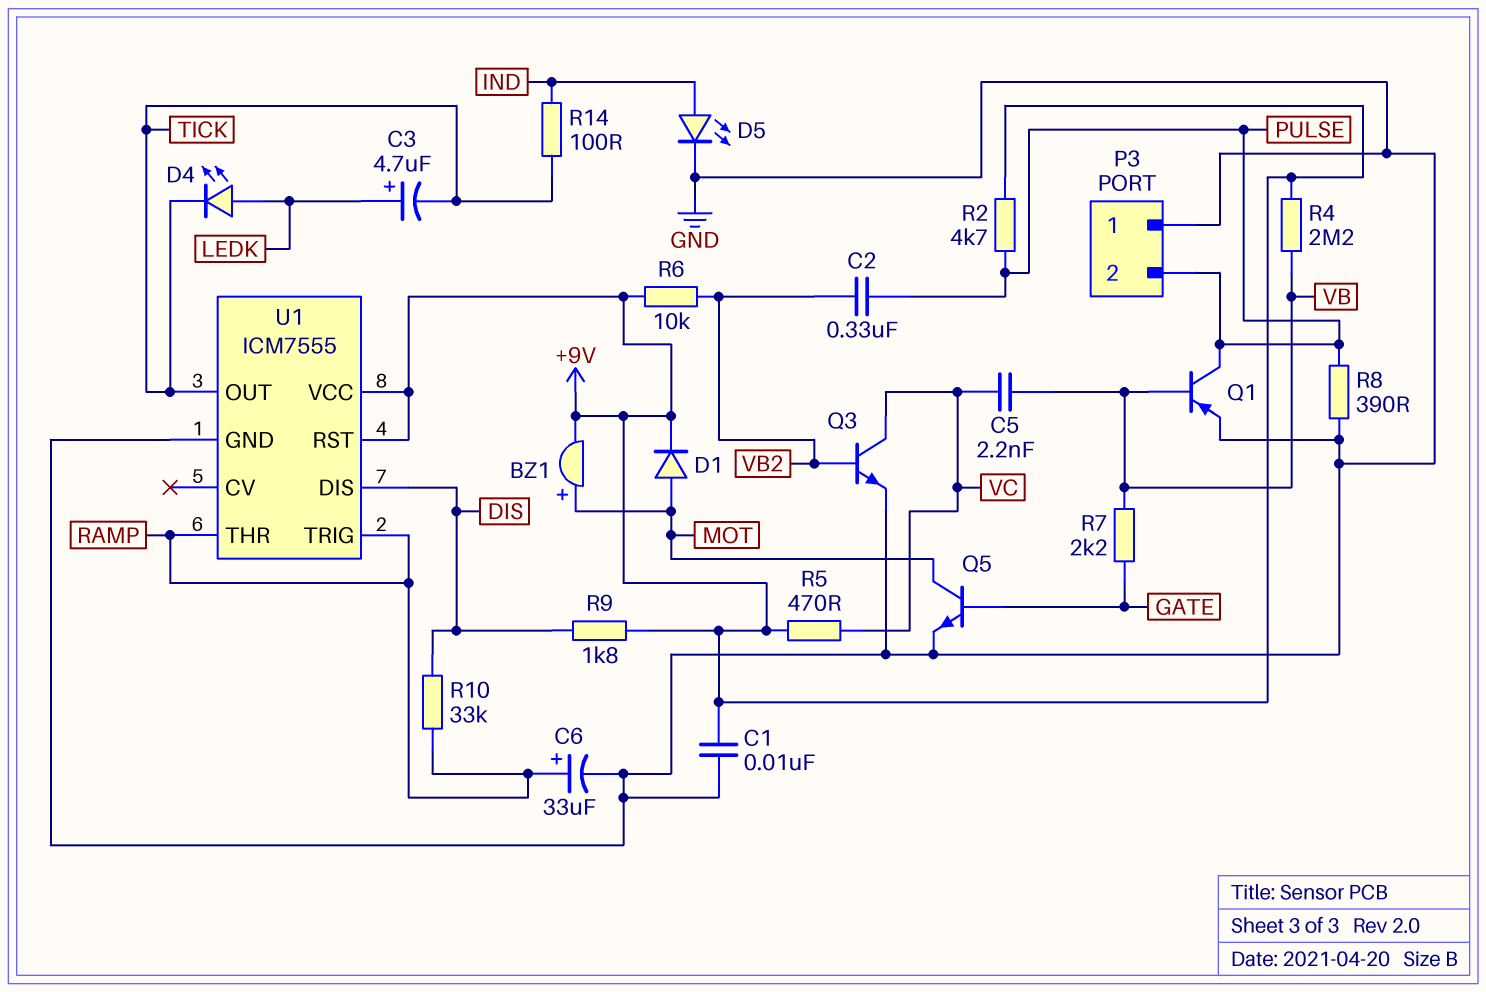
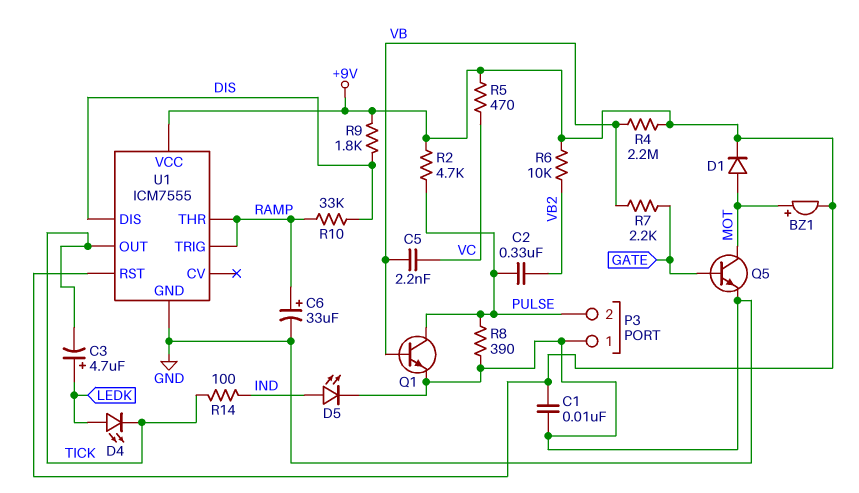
Q1: PNP (B VB, C PULSE, E GND) -> NPN (B VB, C PULSE, E GND)
Q3: NPN (B VB2, C VC, E GND) -> none

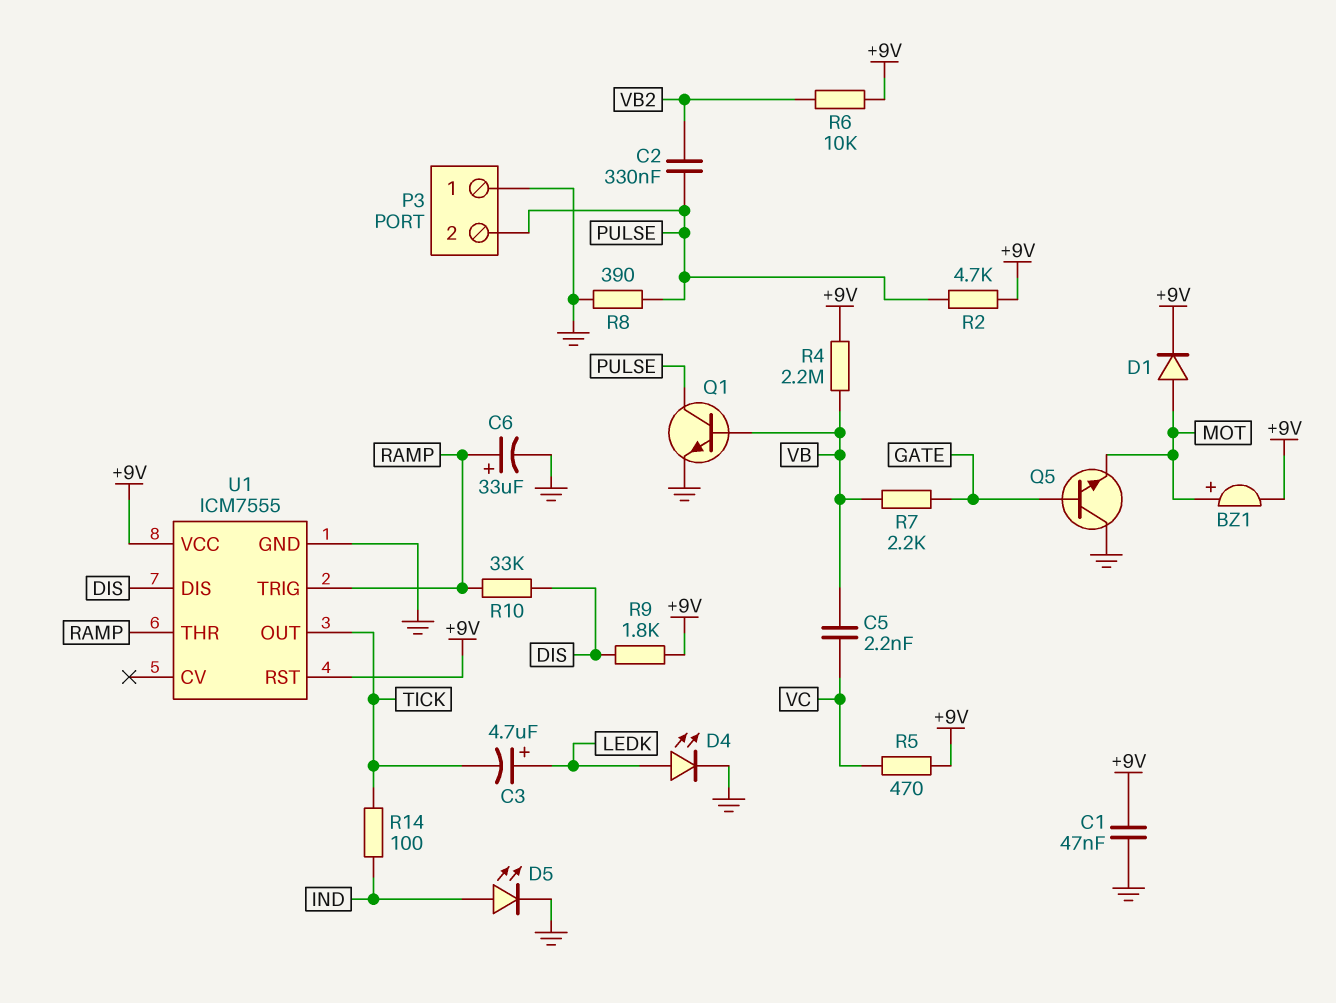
C1: 10nF (+9V, GND) -> 47nF (+9V, GND)
D4: LED (A LEDK, K TICK) -> LED (A LEDK, K GND)
Q5: NPN (B GATE, C MOT, E GND) -> NPN (B GATE, C GND, E MOT)

